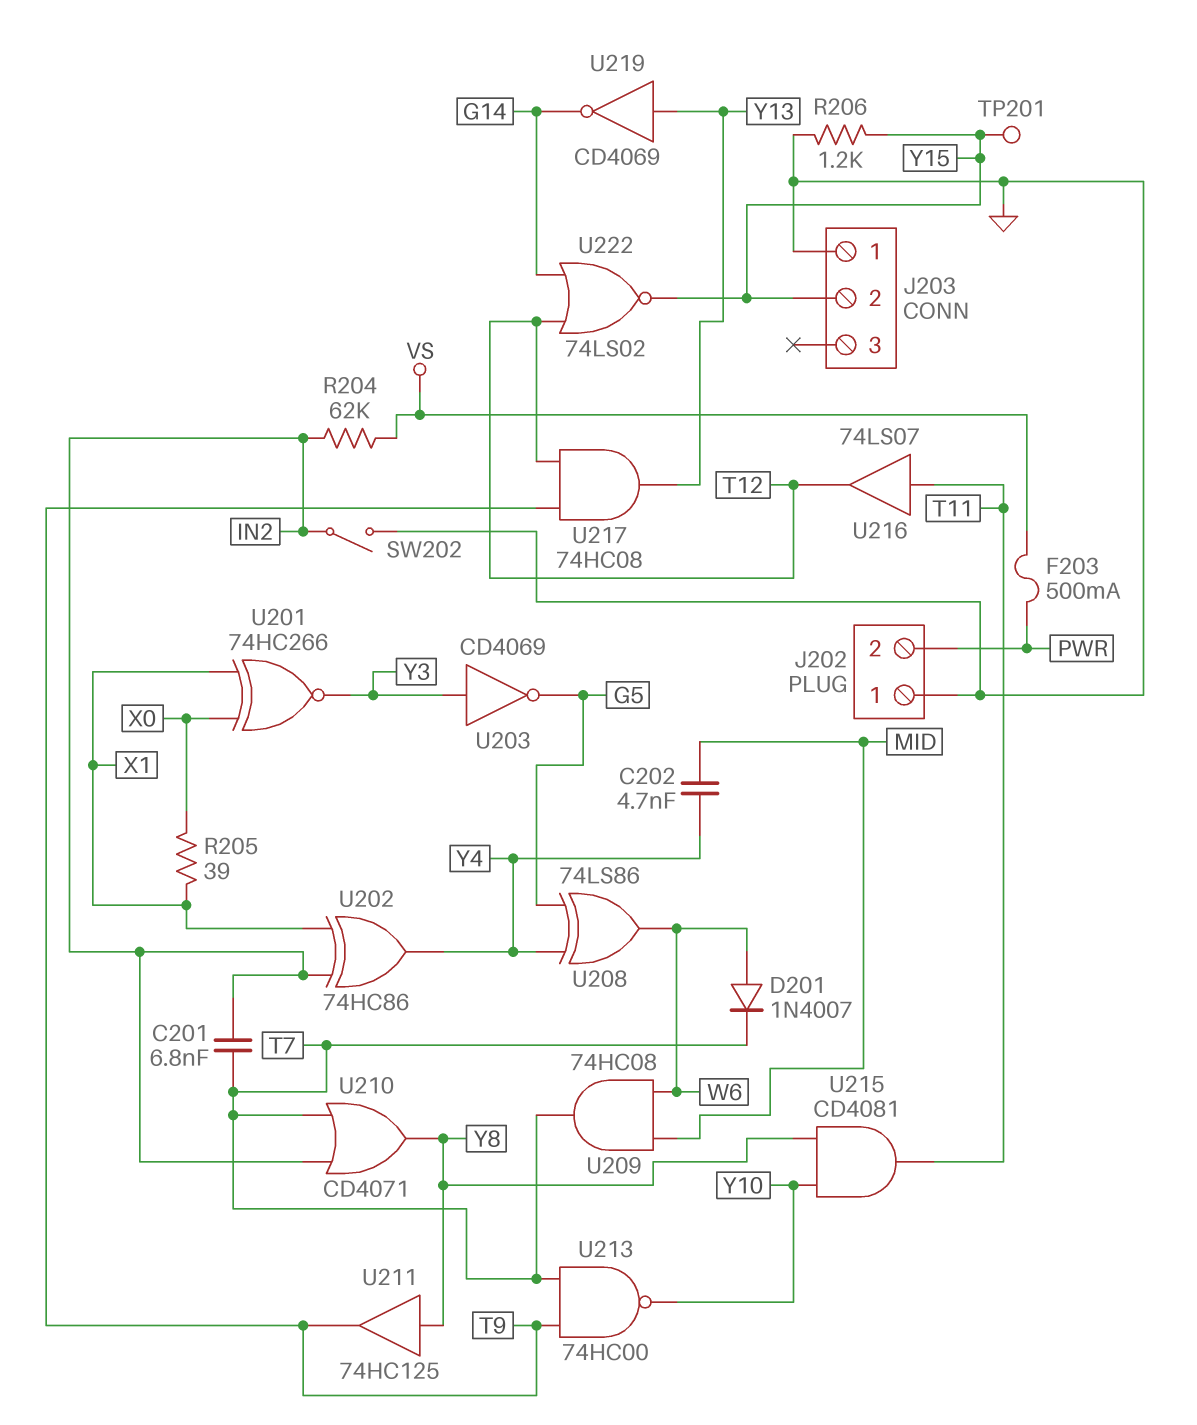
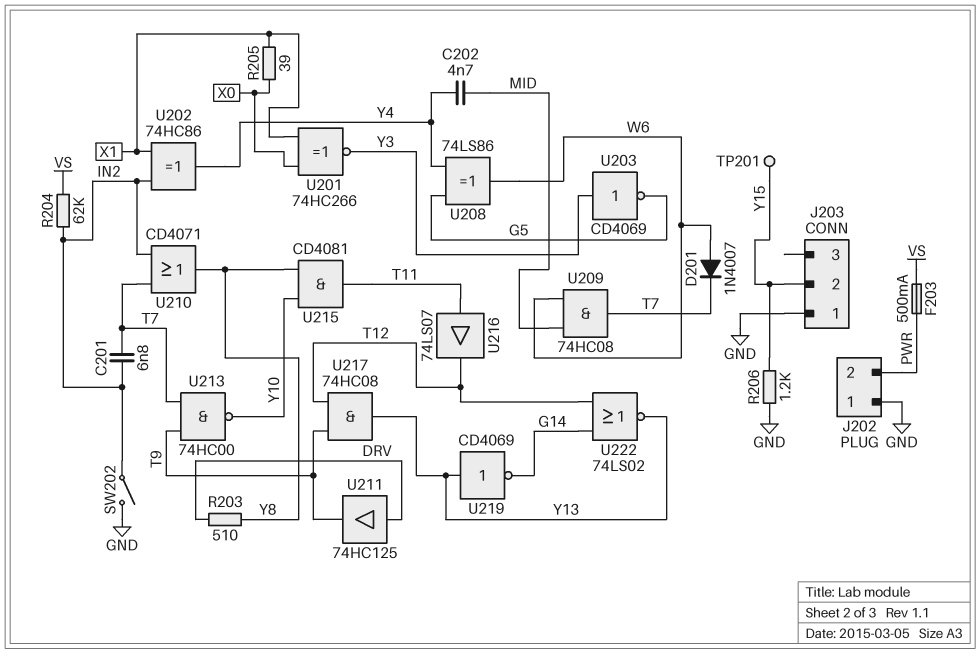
R203: none -> 510 (DRV, Y8)
U211: buffer 74HC125 (in Y8, out T9) -> buffer 74HC125 (in DRV, out T9)
U222: NOR 74LS02 (in G14, in T12, out Y15) -> NOR 74LS02 (in G14, in T12, out Y13)

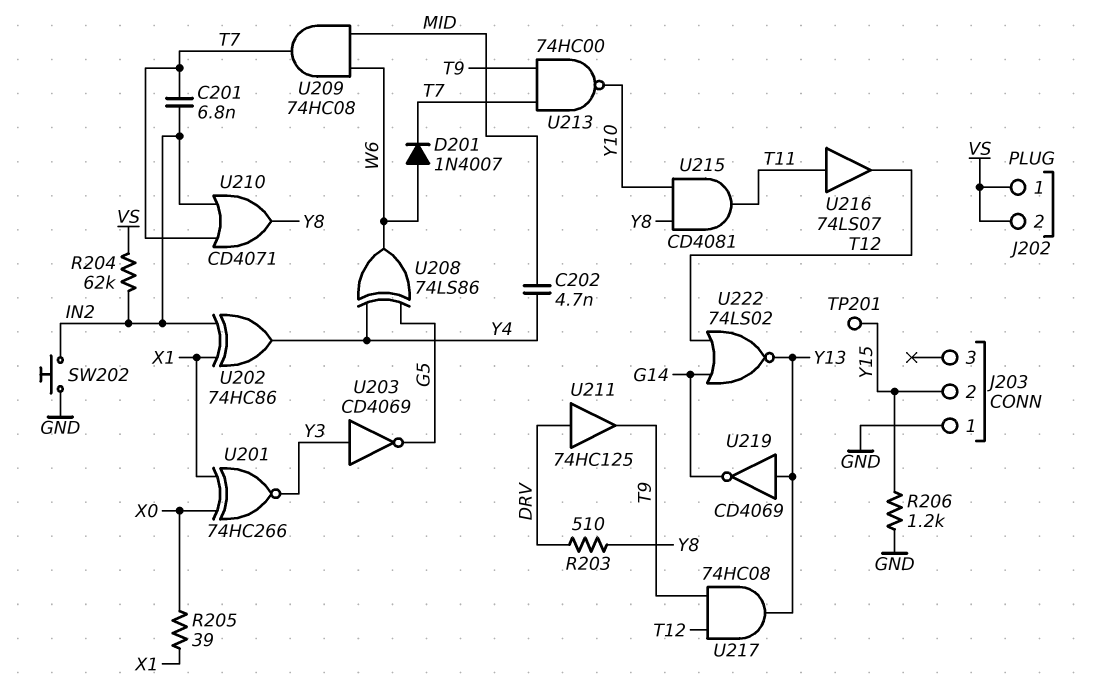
F203: 500mA (PWR, VS) -> none
J202 pin 1: GND -> VS
J202 pin 2: PWR -> VS
SW202: switch (GND, IN2) -> button (GND, IN2)

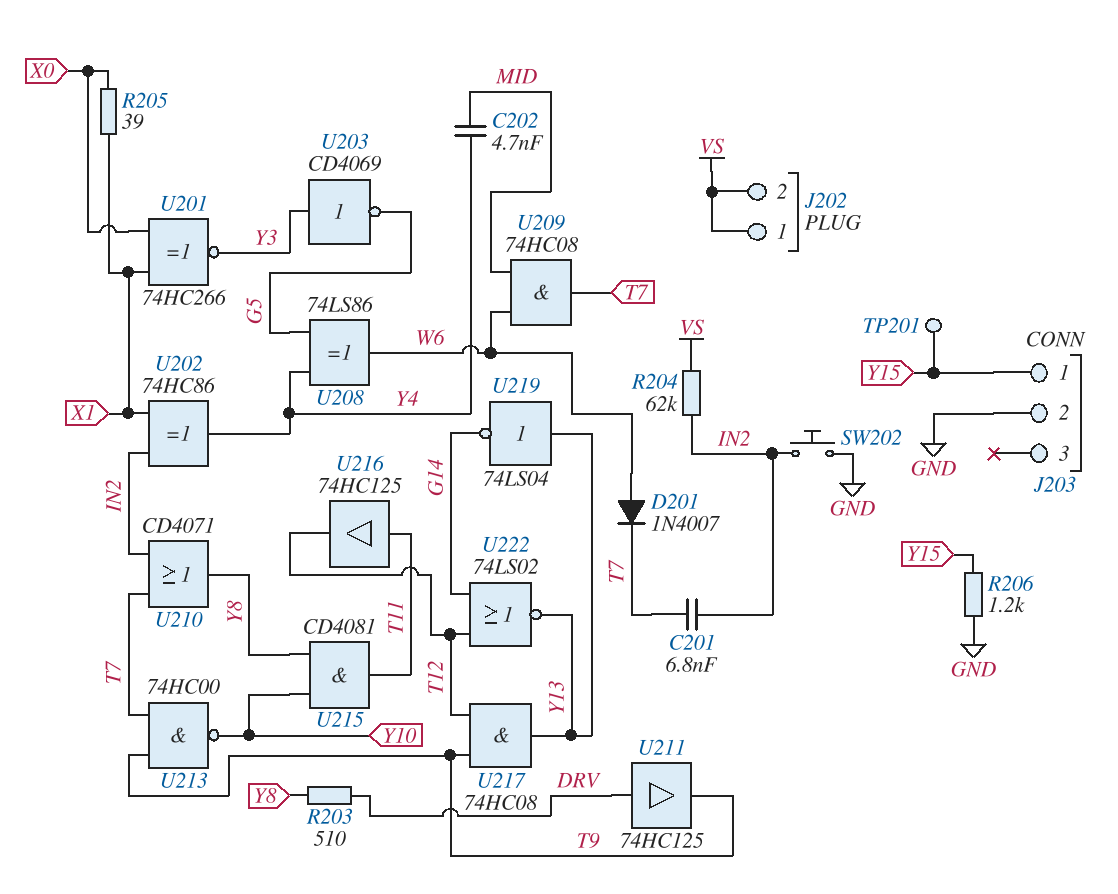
J203 pin 1: GND -> Y15
J203 pin 2: Y15 -> GND
U216: buffer 74LS07 (in T11, out T12) -> buffer 74HC125 (in T11, out T12)
U219: NOT CD4069 (in Y13, out G14) -> NOT 74LS04 (in Y13, out G14)

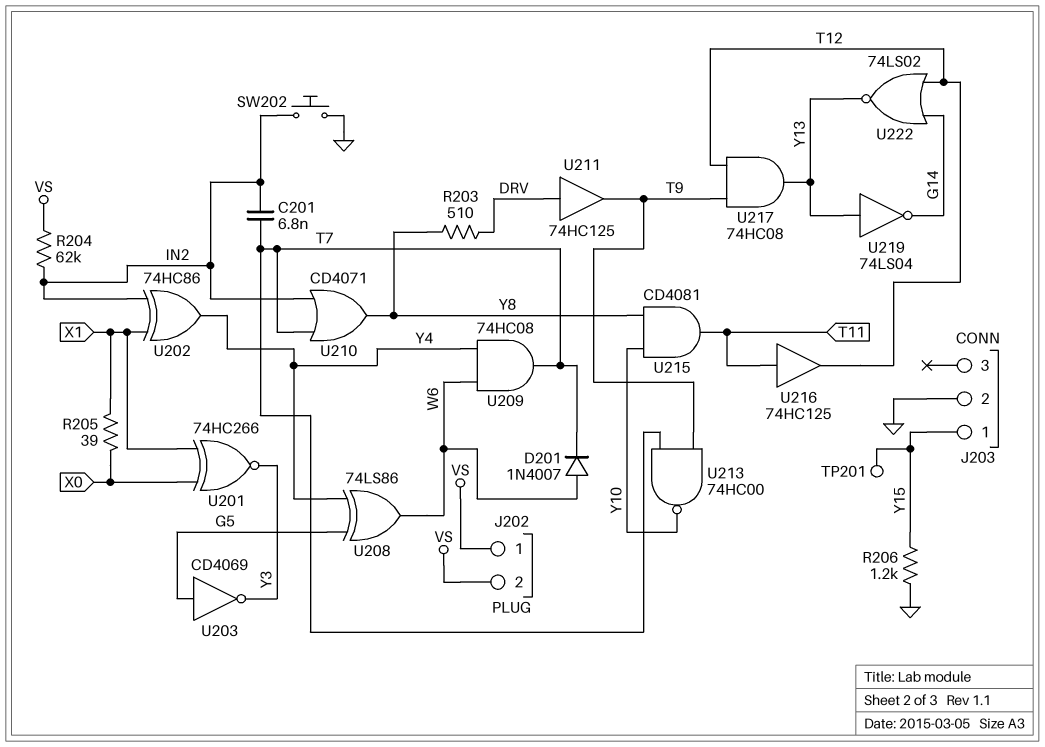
C202: 4.7nF (MID, Y4) -> none
U203: NOT CD4069 (in Y3, out G5) -> NOT CD4069 (in G5, out Y3)
U209: AND 74HC08 (in MID, in W6, out T7) -> AND 74HC08 (in W6, in Y4, out T7)

